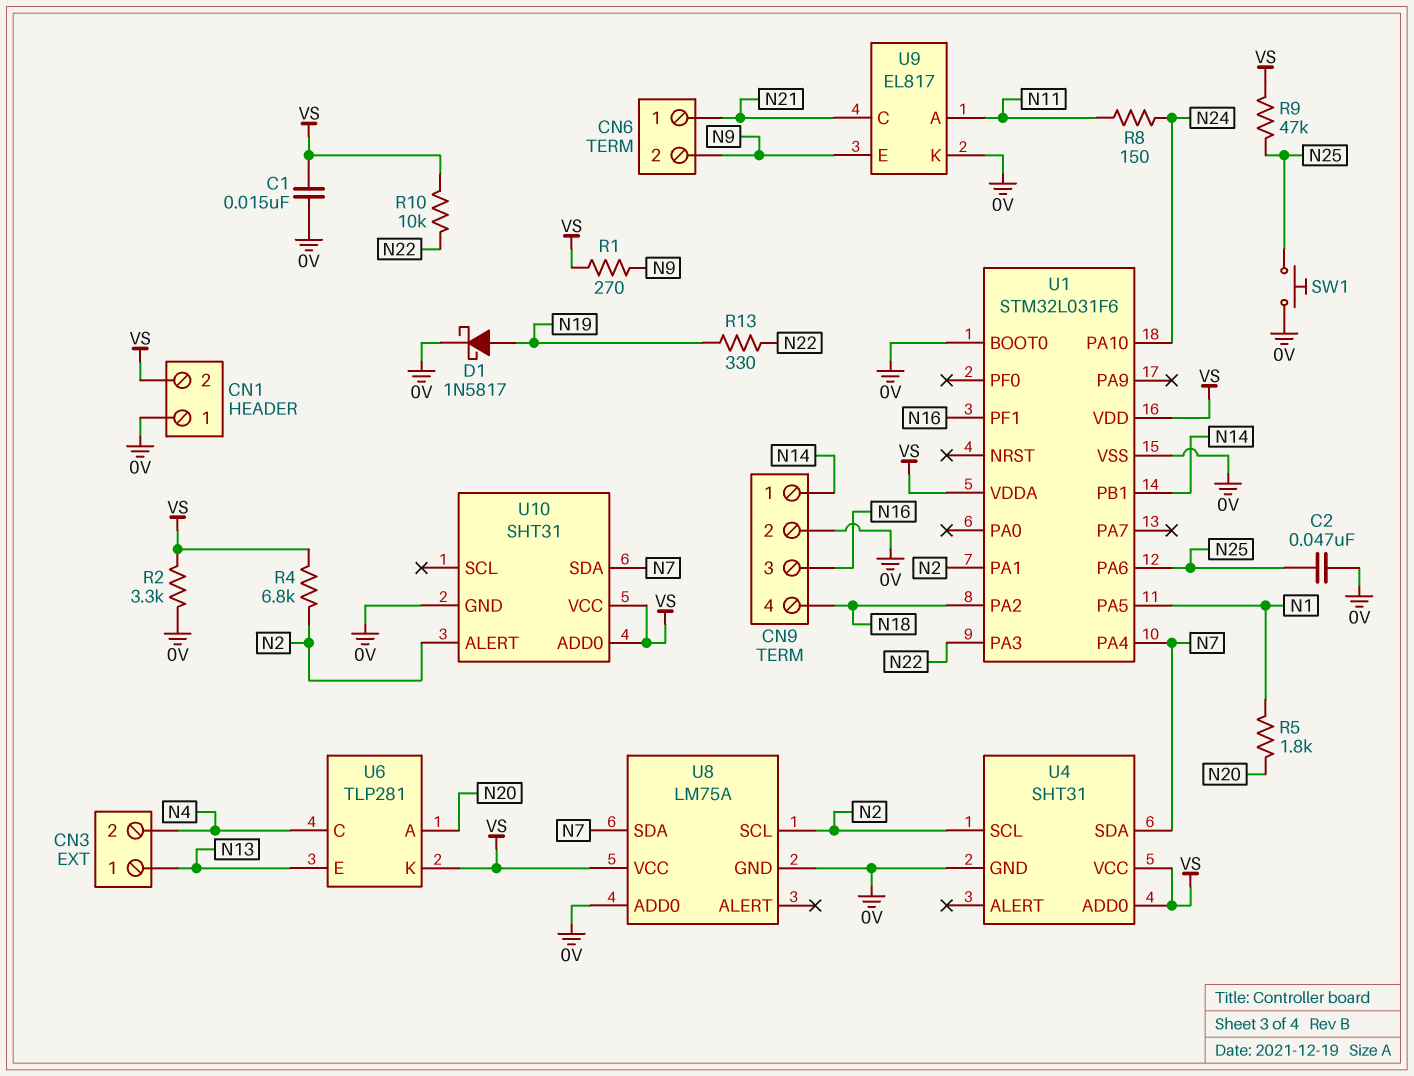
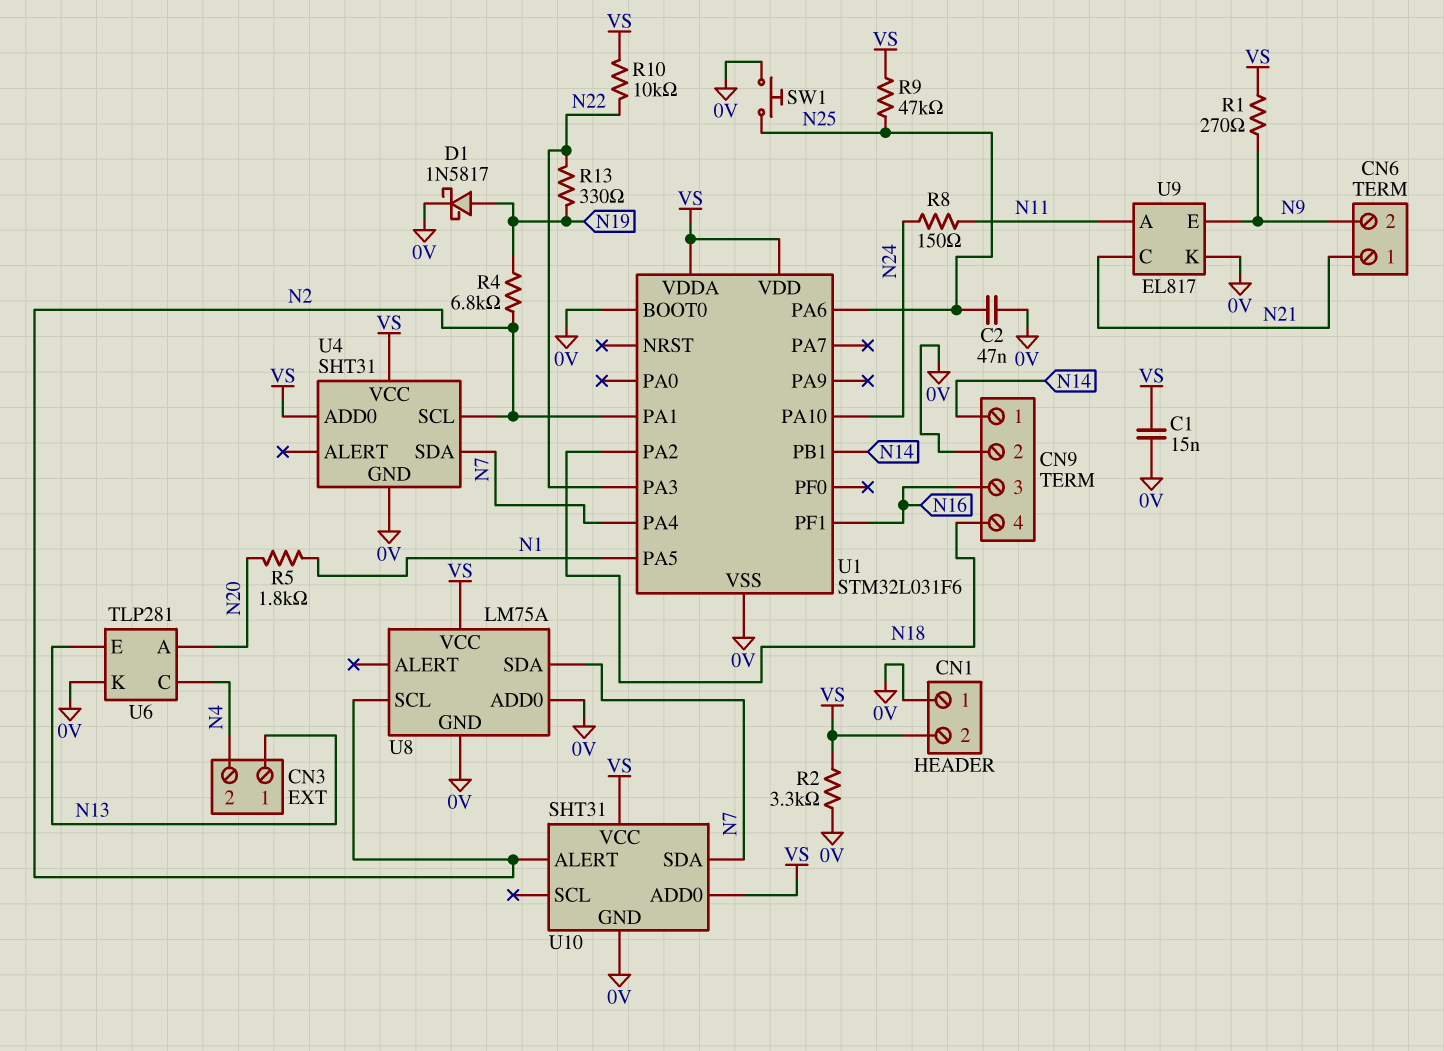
R4: 6.8k (N2, VS) -> 6.8k (N2, N19)
U6 pin K: VS -> 0V

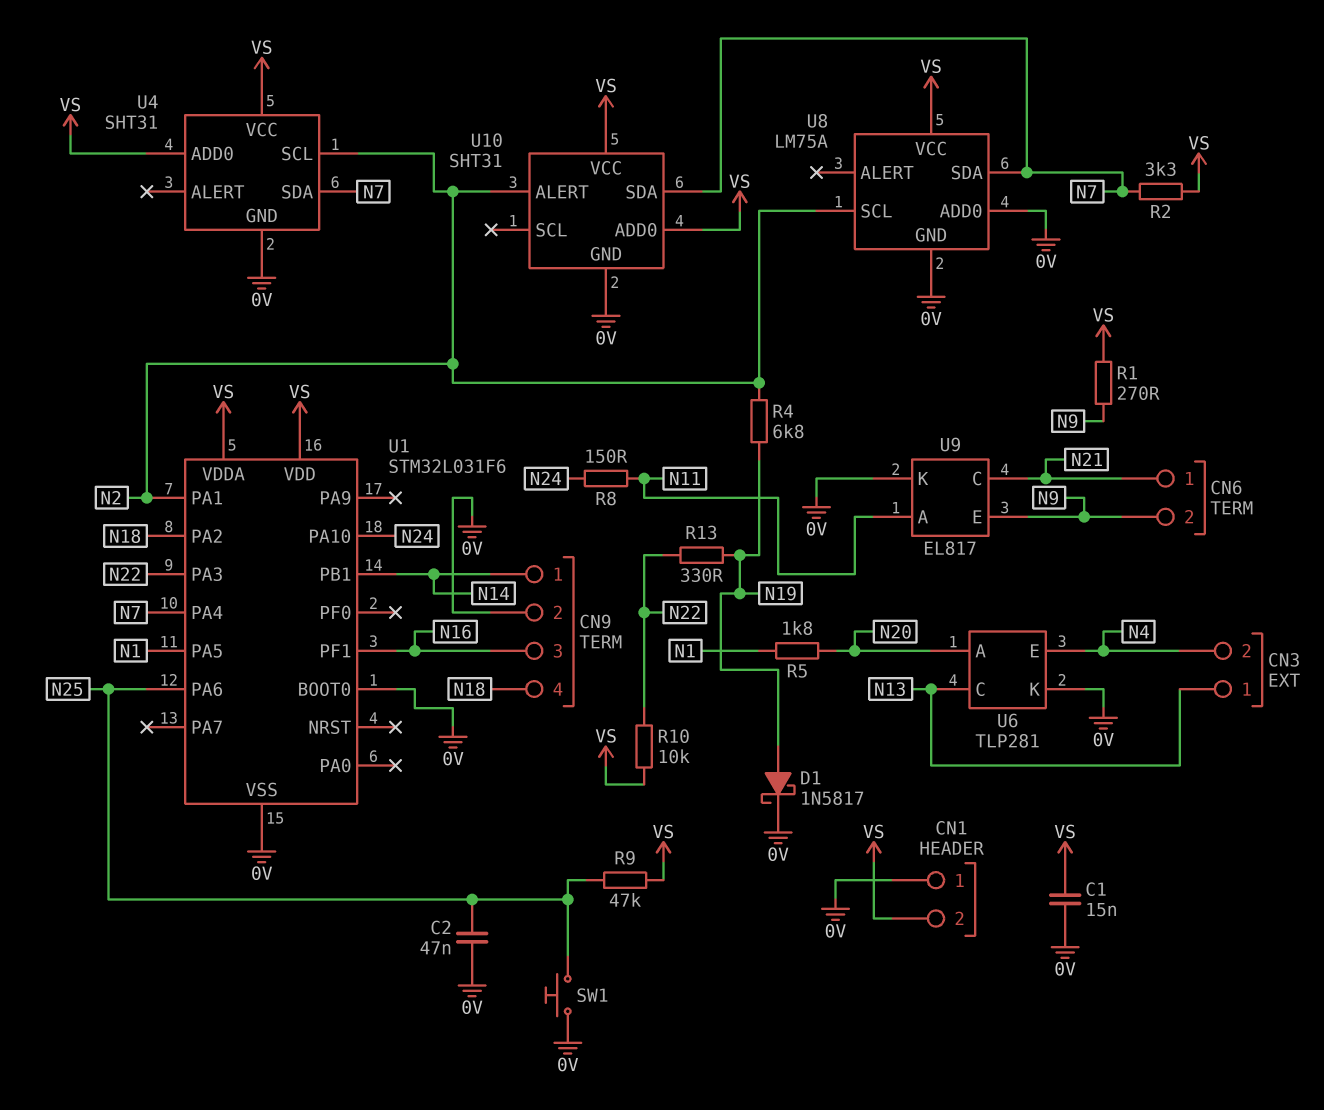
R2: 3.3k (0V, VS) -> 3.3k (N7, VS)
U6 pin C: N4 -> N13
U6 pin E: N13 -> N4

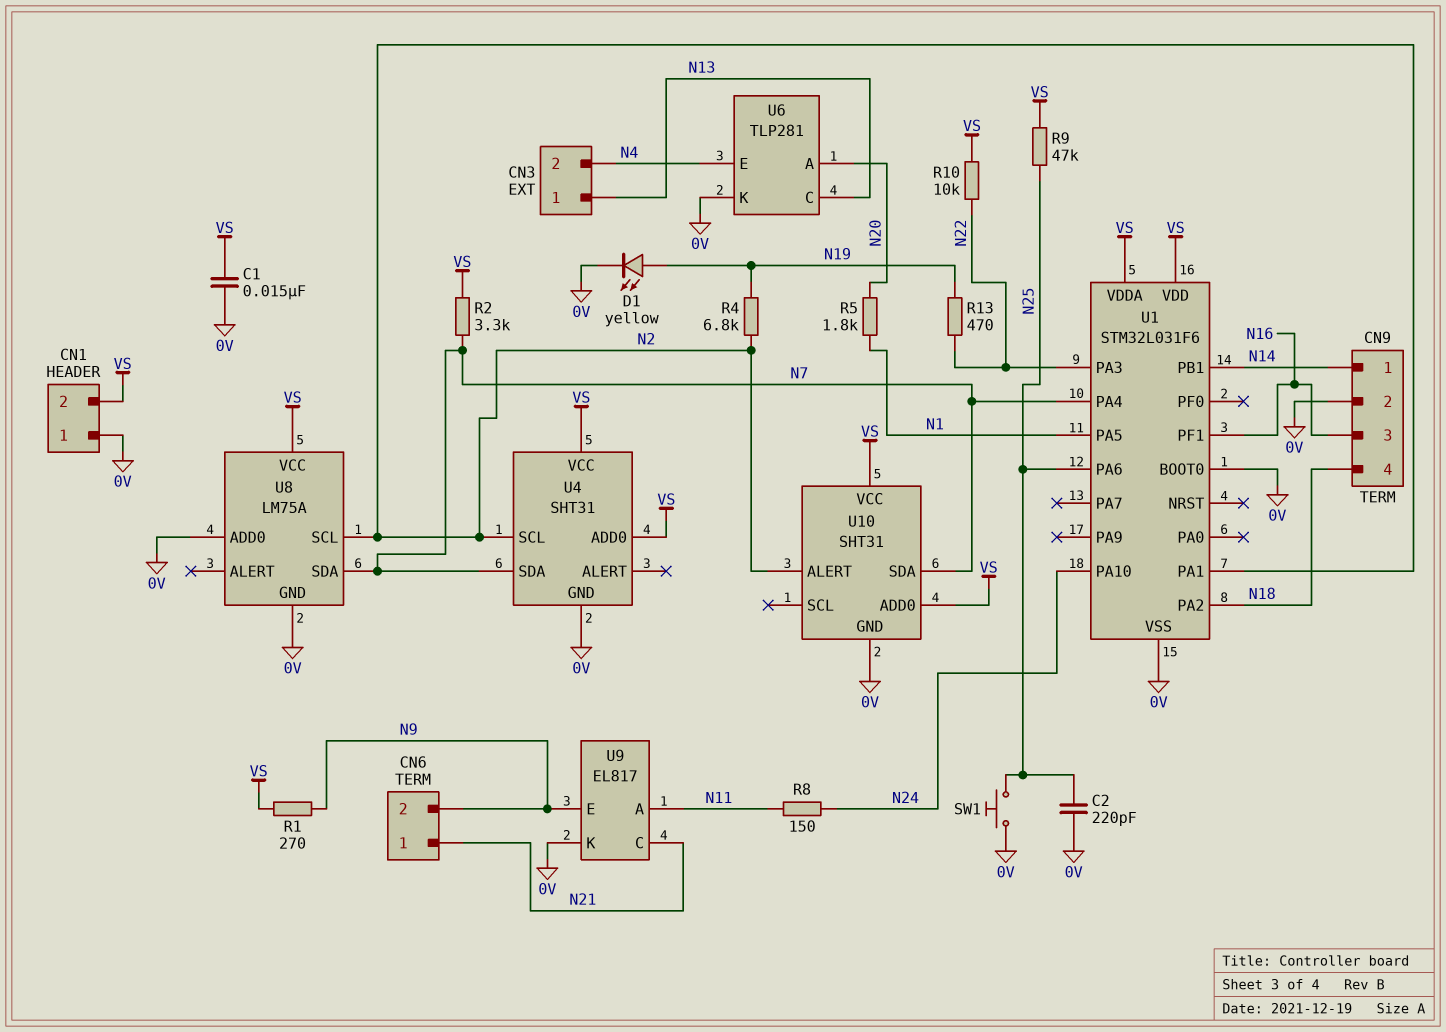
C2: 47nF (0V, N25) -> 220pF (0V, N25)
D1: schottky 1N5817 (A N19, K 0V) -> LED yellow (A N19, K 0V)
R13: 330 (N19, N22) -> 470 (N19, N22)

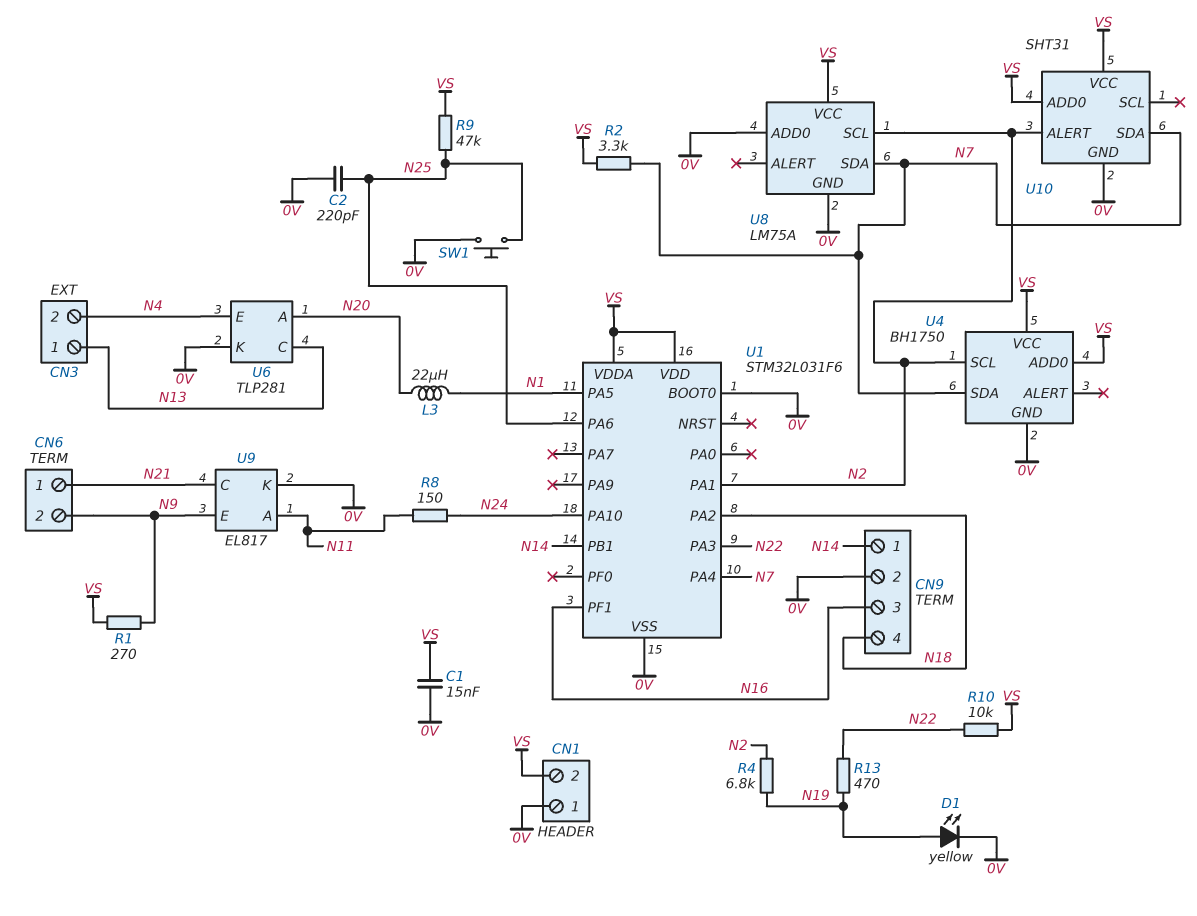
L3: none -> 22uH (N1, N20)
R5: 1.8k (N1, N20) -> none
U4: SHT31 -> BH1750

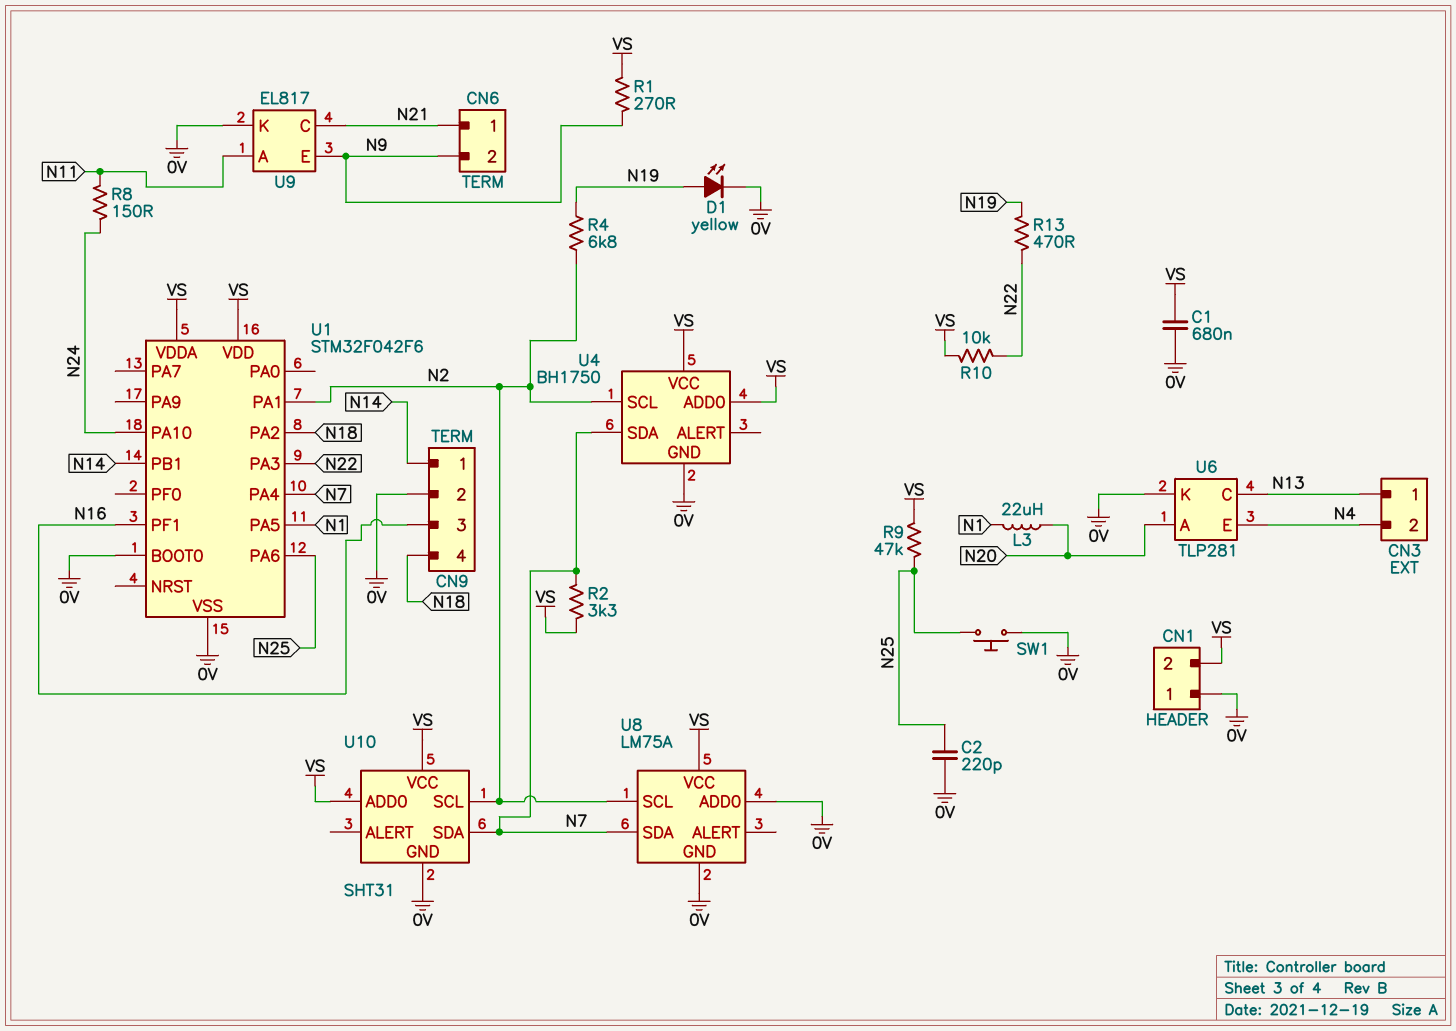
C1: 15nF (0V, VS) -> 680nF (0V, VS)
U1: STM32L031F6 -> STM32F042F6
U10 pin ALERT: N2 -> none
U10 pin SCL: none -> N2

